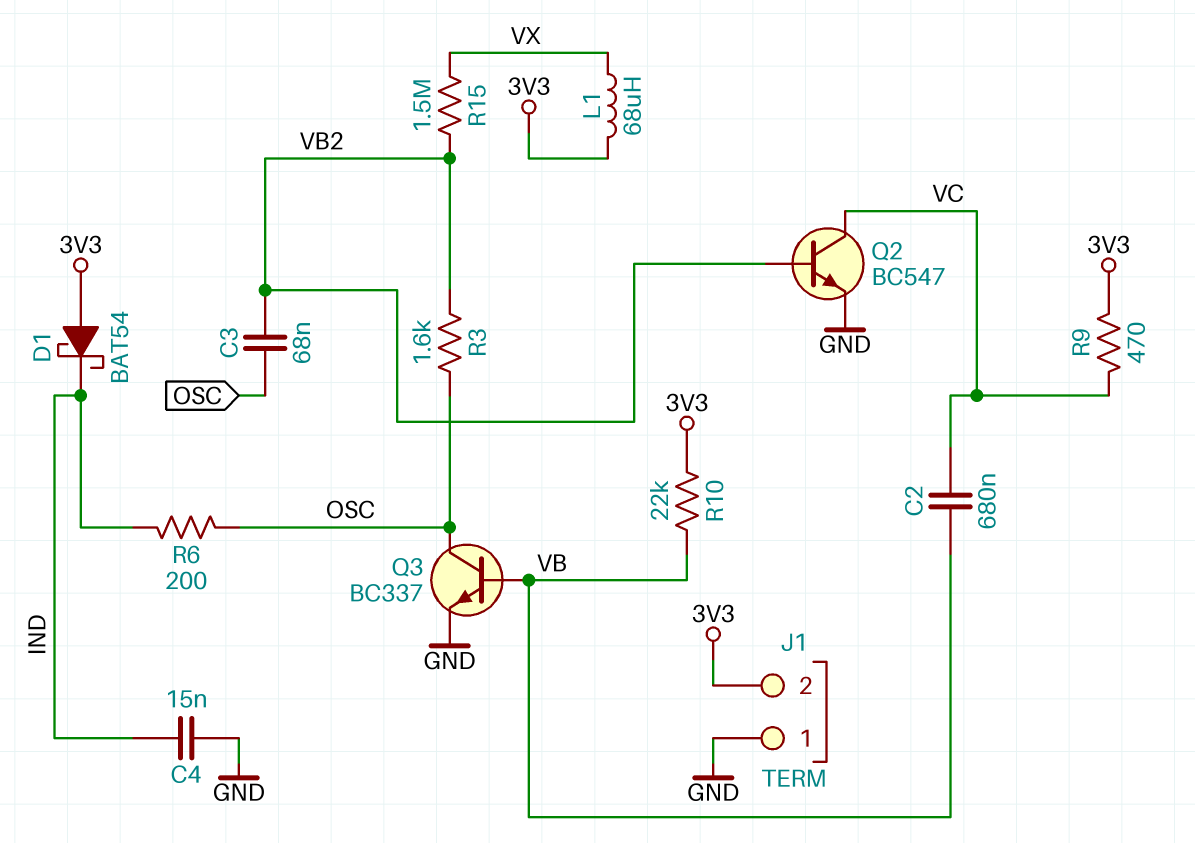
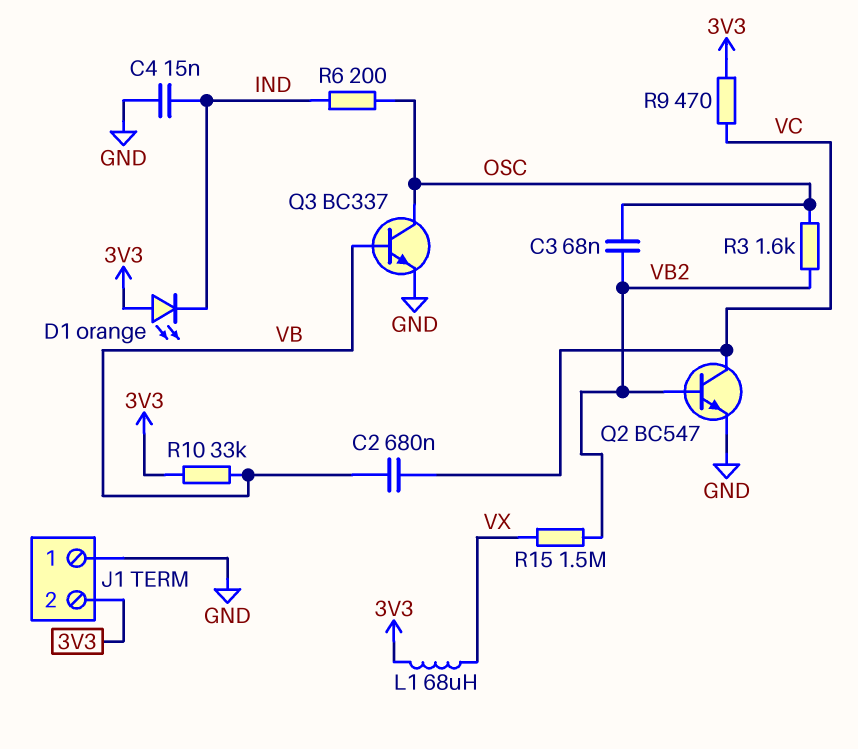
D1: schottky BAT54 (A 3V3, K IND) -> LED orange (A 3V3, K IND)
R10: 22k (3V3, VB) -> 33k (3V3, VB)

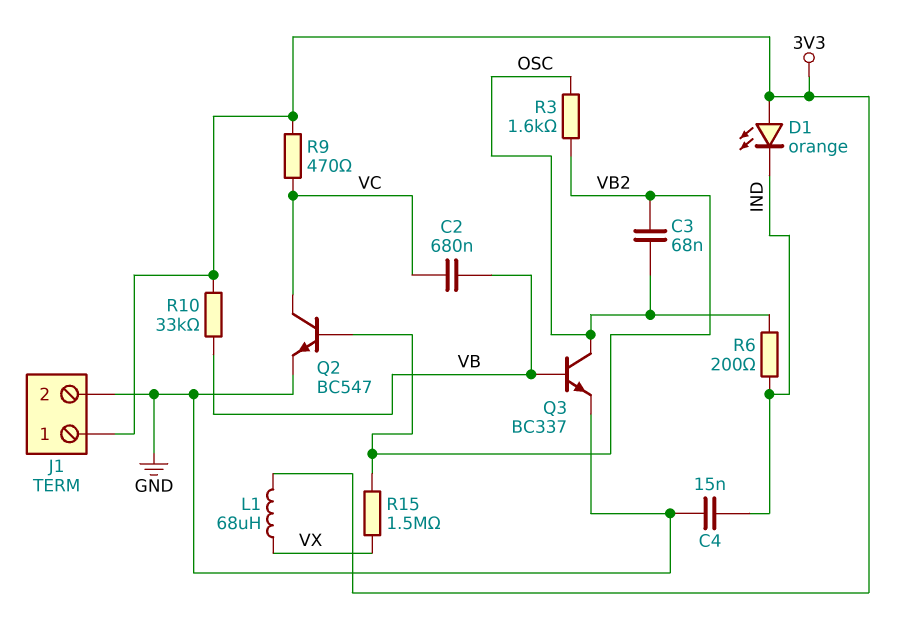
J1 pin 1: GND -> 3V3
J1 pin 2: 3V3 -> GND

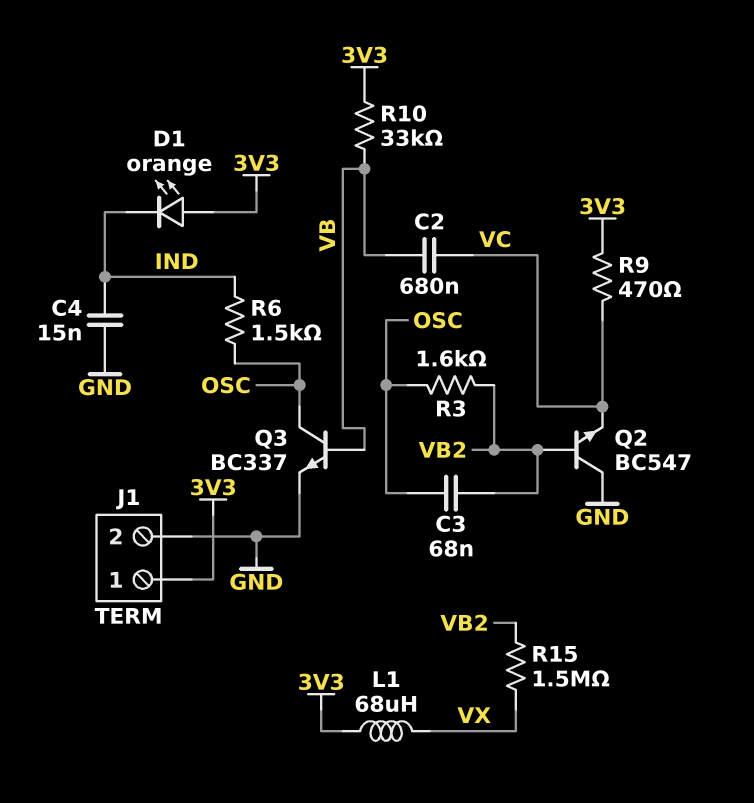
Q2: NPN BC547 (B VB2, C VC, E GND) -> NPN BC547 (B VB2, C GND, E VC)
R6: 200 (IND, OSC) -> 1.5k (IND, OSC)

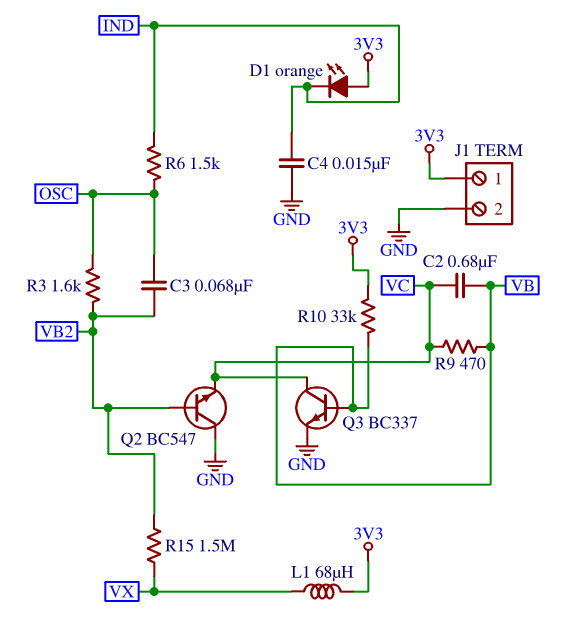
Q3: NPN BC337 (B VB, C OSC, E GND) -> NPN BC337 (B VB, C VC, E GND)
R9: 470 (3V3, VC) -> 470 (VB, VC)

